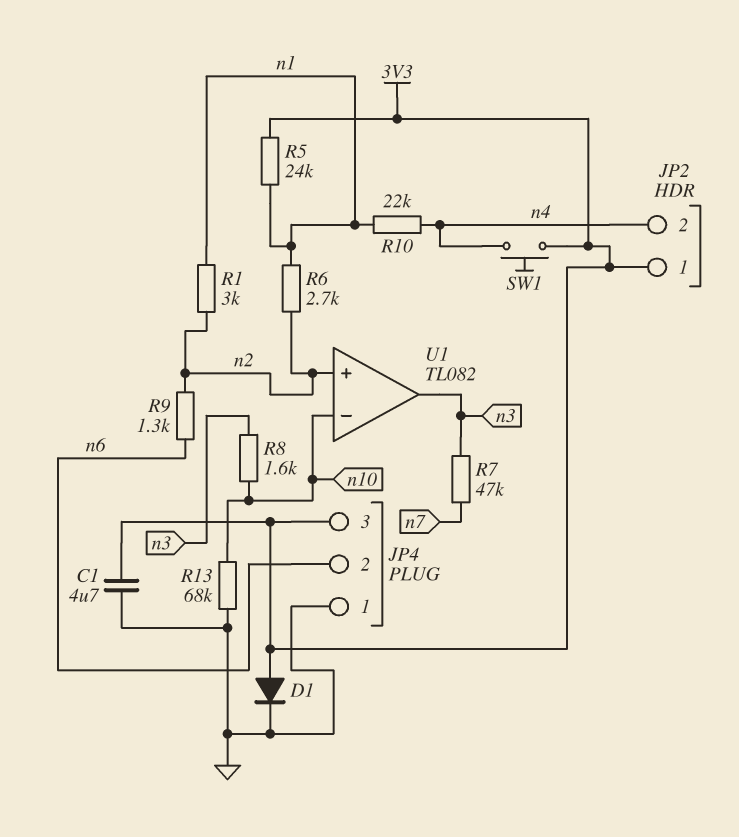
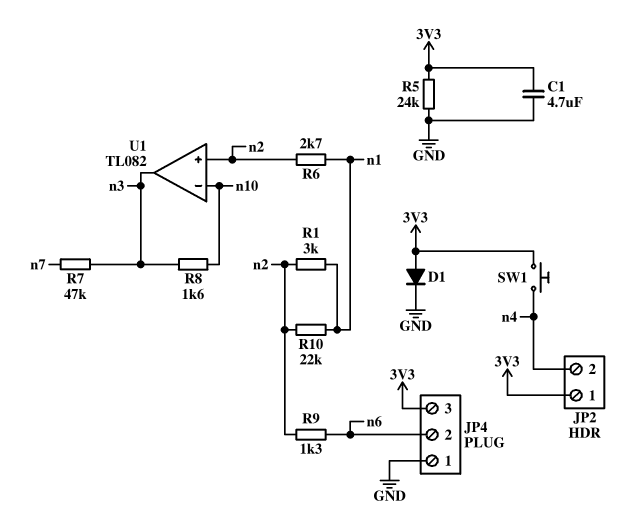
R5: 24k (3V3, n1) -> 24k (3V3, GND)
R10: 22k (n1, n4) -> 22k (n1, n2)
R13: 68k (GND, n10) -> none

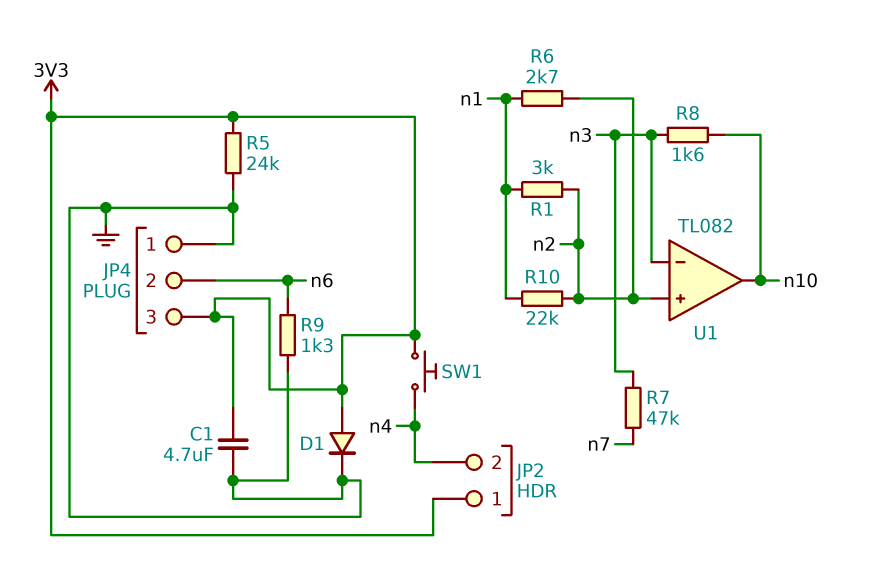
R9: 1.3k (n2, n6) -> 1.3k (GND, n6)
U1 pin in-: n10 -> n3
U1 pin out: n3 -> n10

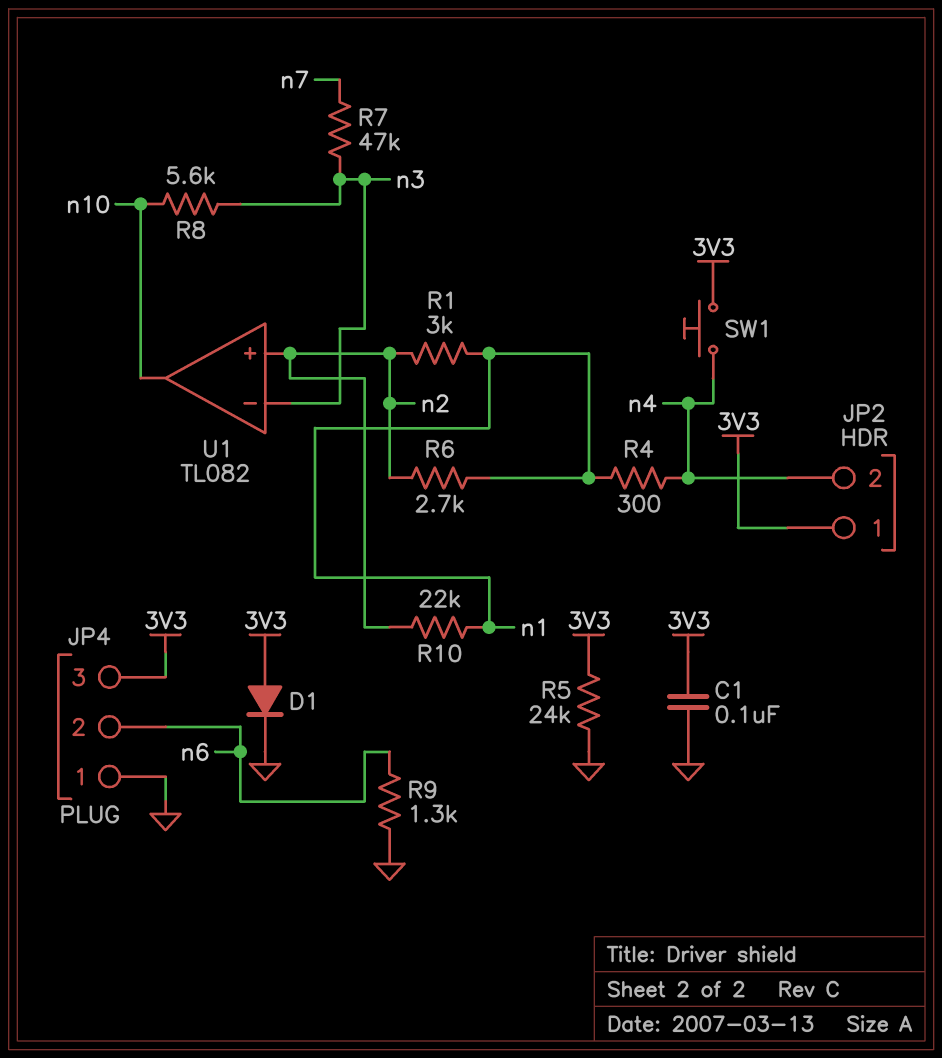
C1: 4.7uF (3V3, GND) -> 100nF (3V3, GND)
R4: none -> 300 (n1, n4)
R8: 1.6k (n3, n10) -> 5.6k (n3, n10)

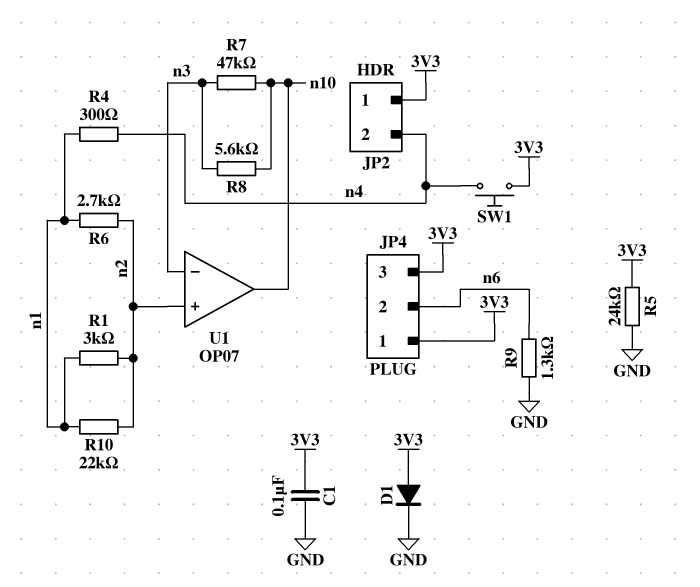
JP4 pin 1: GND -> 3V3
R7: 47k (n3, n7) -> 47k (n3, n10)
U1: TL082 -> OP07

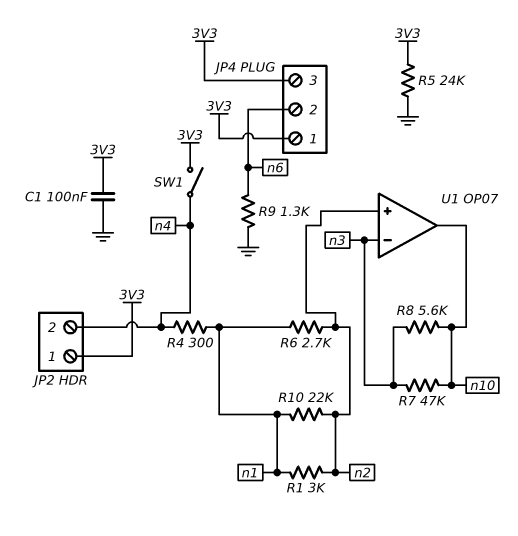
D1: diode (A 3V3, K GND) -> none
SW1: button (3V3, n4) -> switch (3V3, n4)

